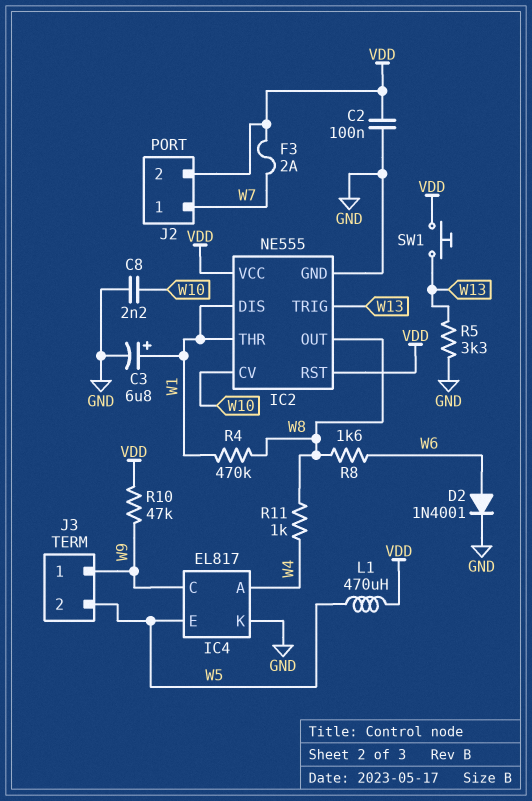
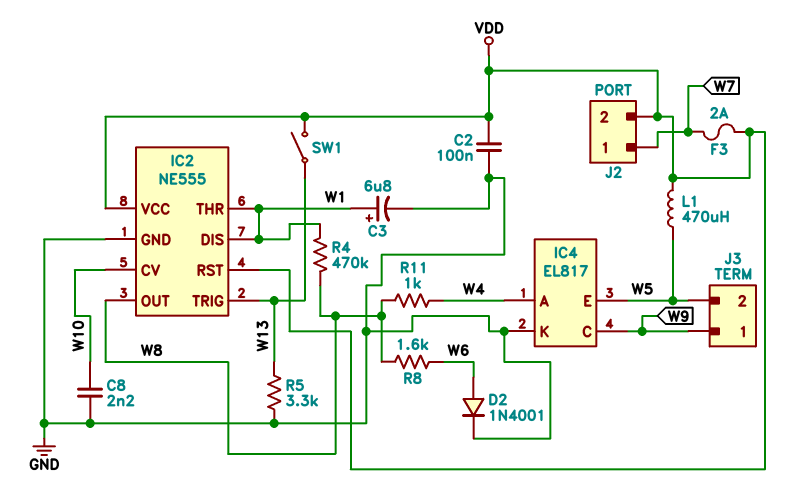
R10: 47k (VDD, W9) -> none
SW1: button (VDD, W13) -> switch (VDD, W13)

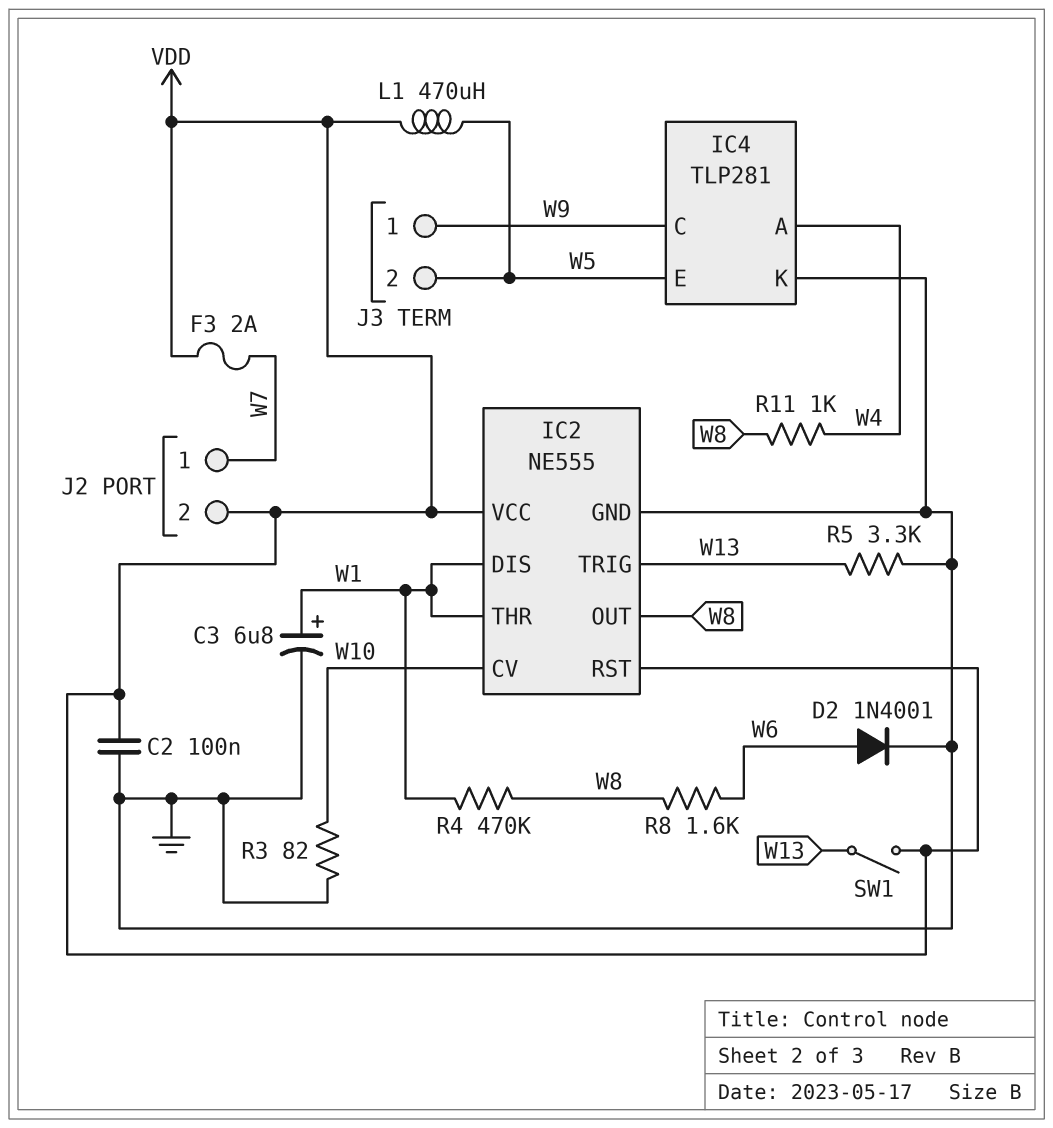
C8: 2.2nF (GND, W10) -> none
IC4: EL817 -> TLP281
R3: none -> 82 (GND, W10)

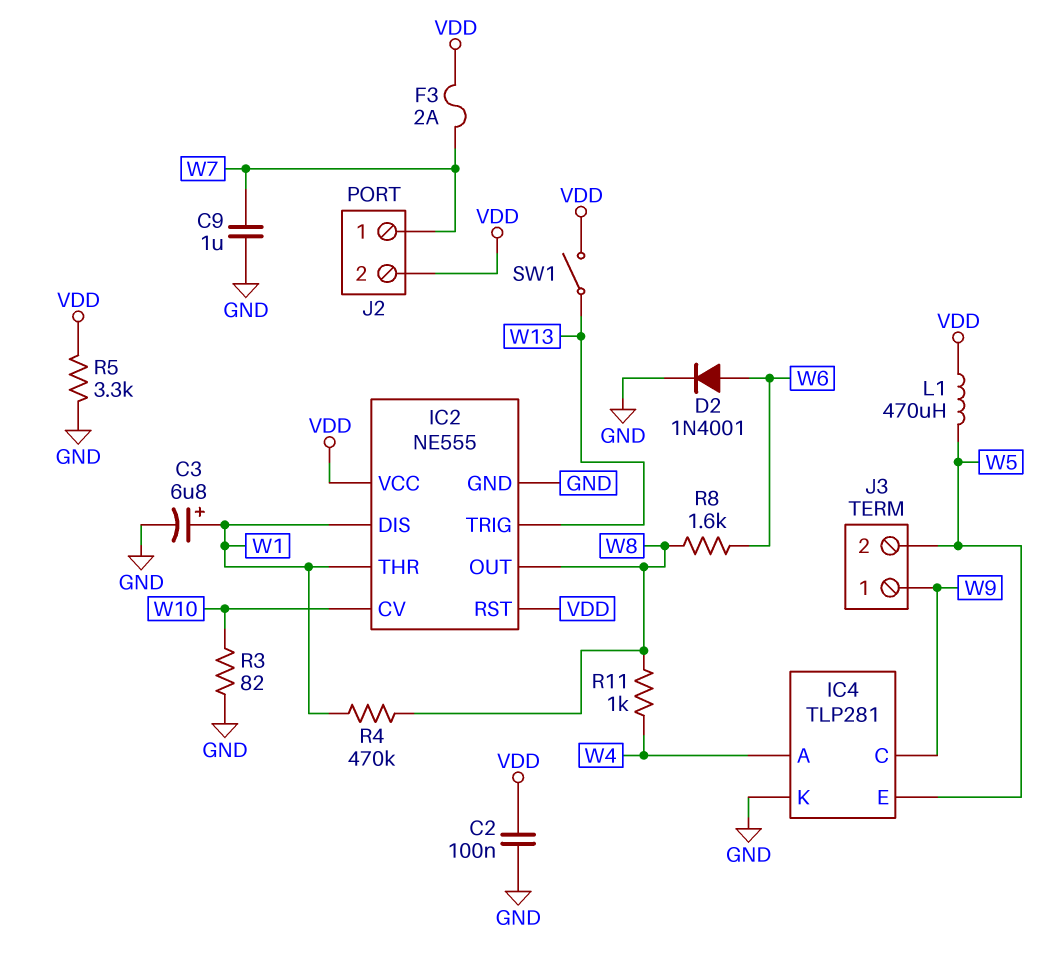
C9: none -> 1uF (GND, W7)
R5: 3.3k (GND, W13) -> 3.3k (GND, VDD)

